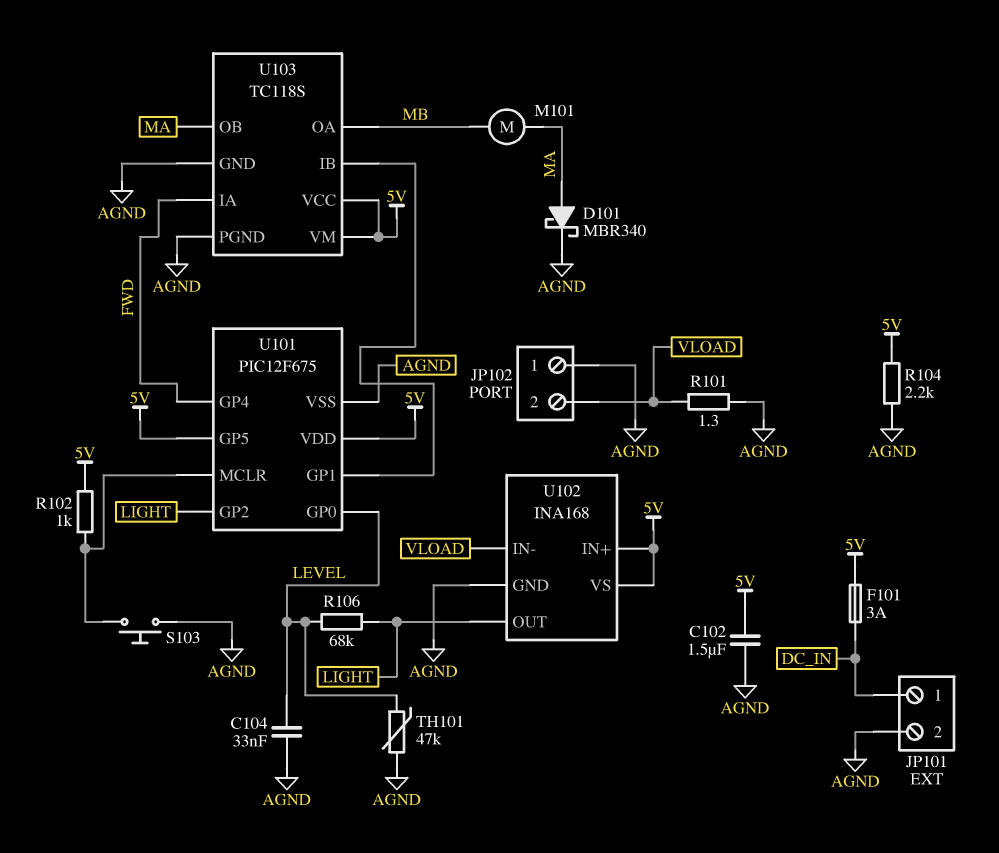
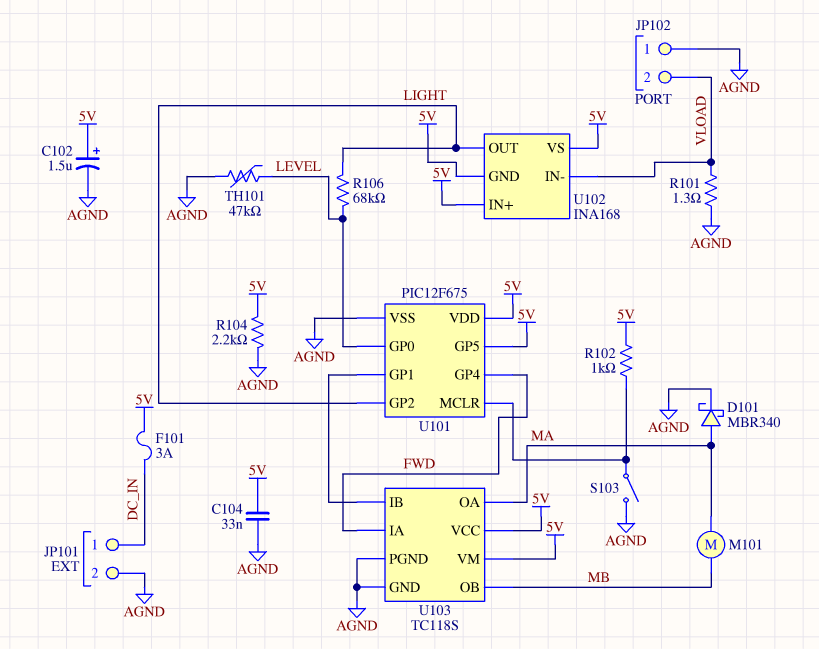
C102: 1.5uF (5V, AGND) -> 1.5uF (plus 5V, minus AGND)
C104: 33nF (AGND, LEVEL) -> 33nF (5V, AGND)
S103: button (AGND, U101/MCLR) -> switch (AGND, U101/MCLR)
U102 pin GND: AGND -> 5V
U103 pin OA: MB -> MA
U103 pin OB: MA -> MB

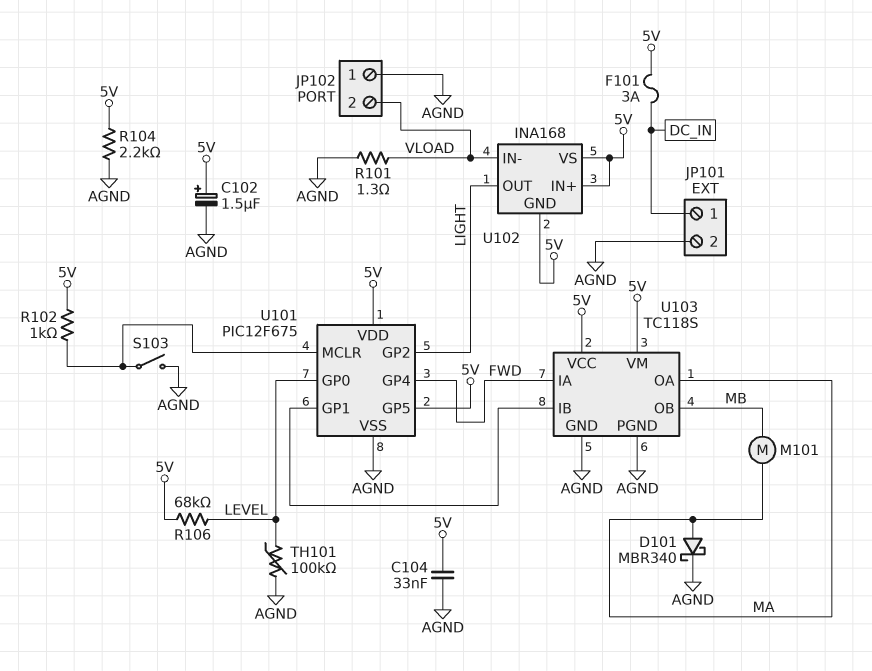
R106: 68k (LEVEL, LIGHT) -> 68k (5V, LEVEL)
TH101: 47k (AGND, LEVEL) -> 100k (AGND, LEVEL)

